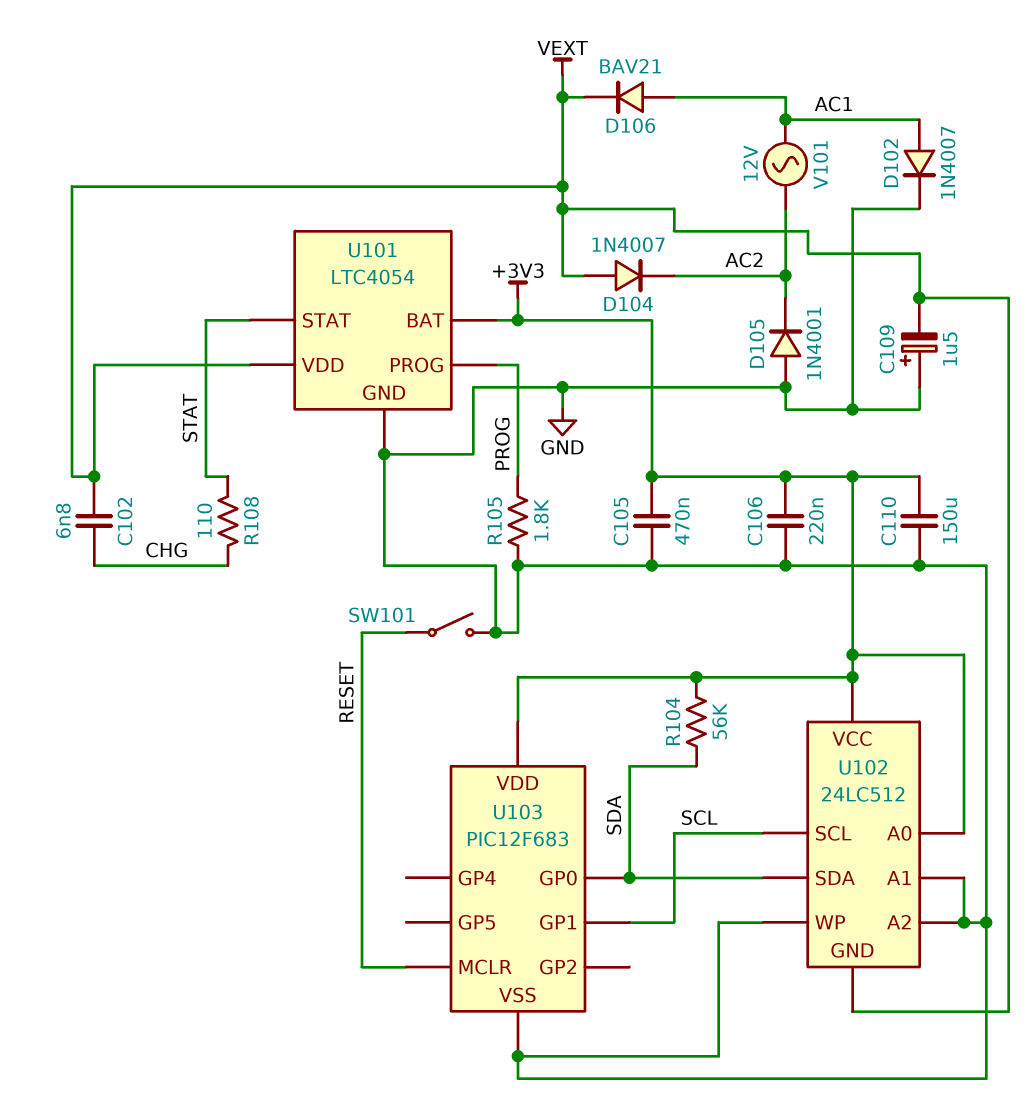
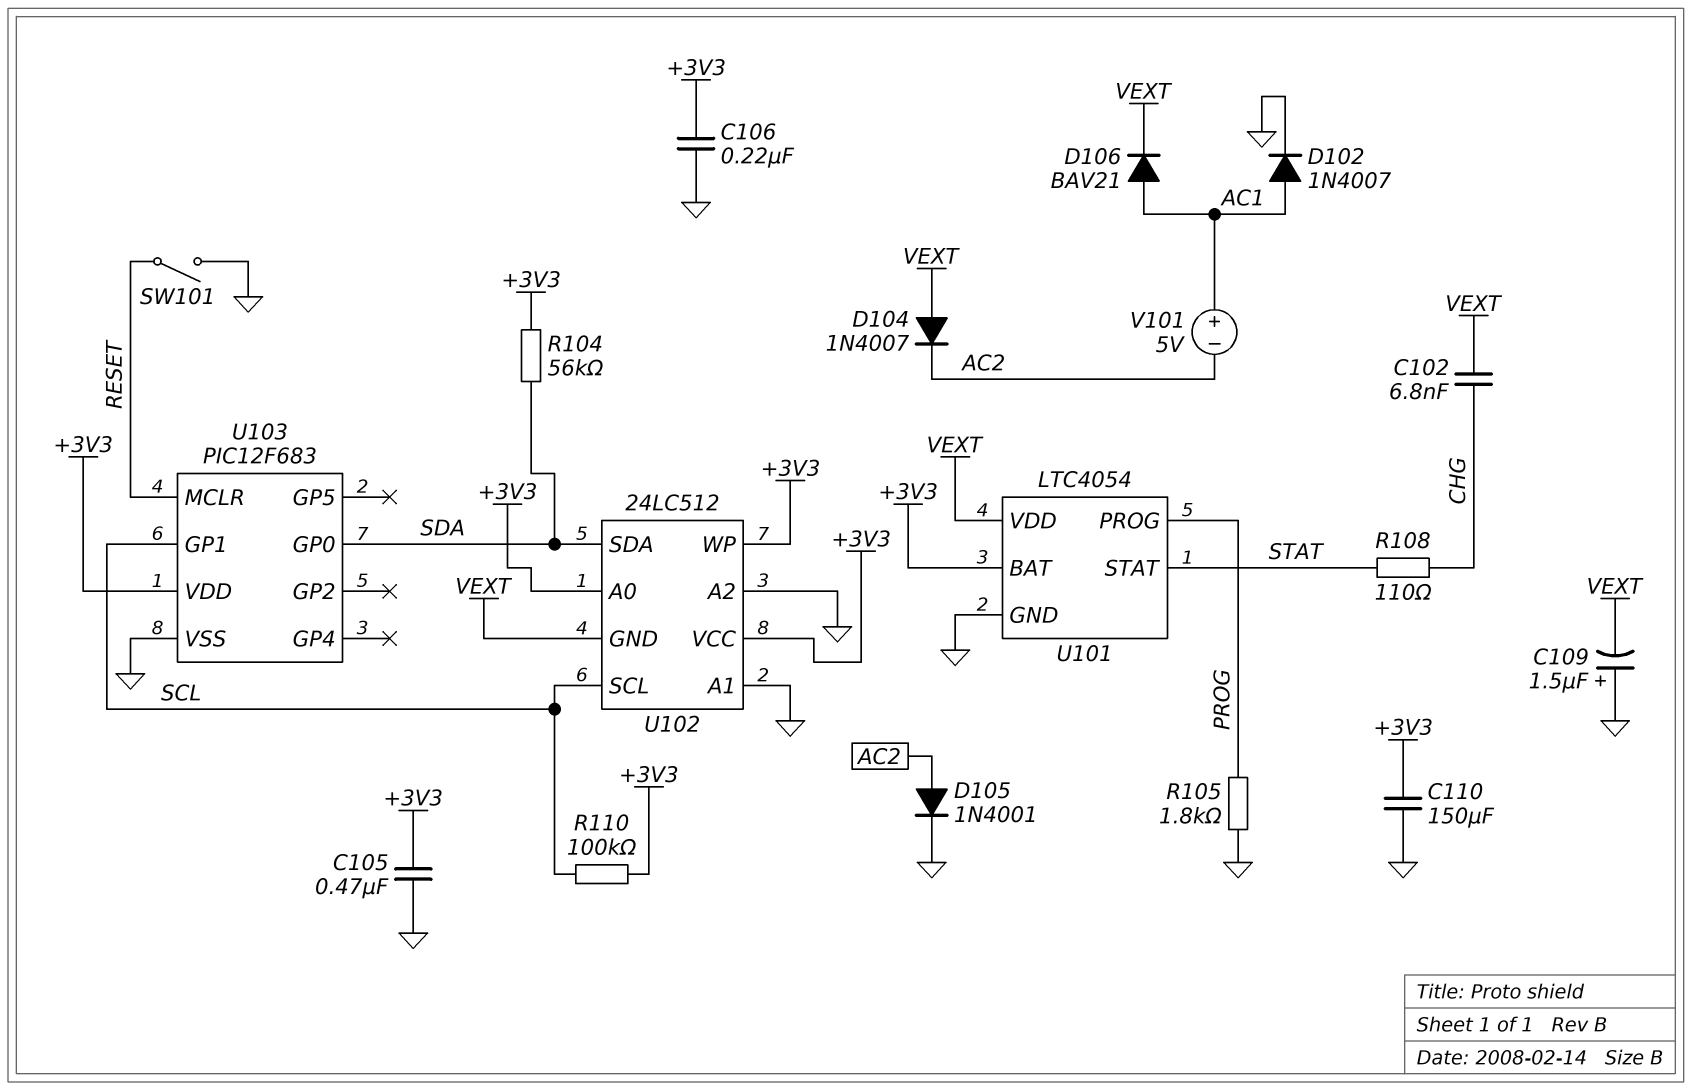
D105: diode 1N4001 (A GND, K AC2) -> diode 1N4001 (A AC2, K GND)
R110: none -> 100k (+3V3, SCL)
U102 pin WP: GND -> +3V3
V101: AC 12V (AC1, AC2) -> 5V (plus AC1, minus AC2)

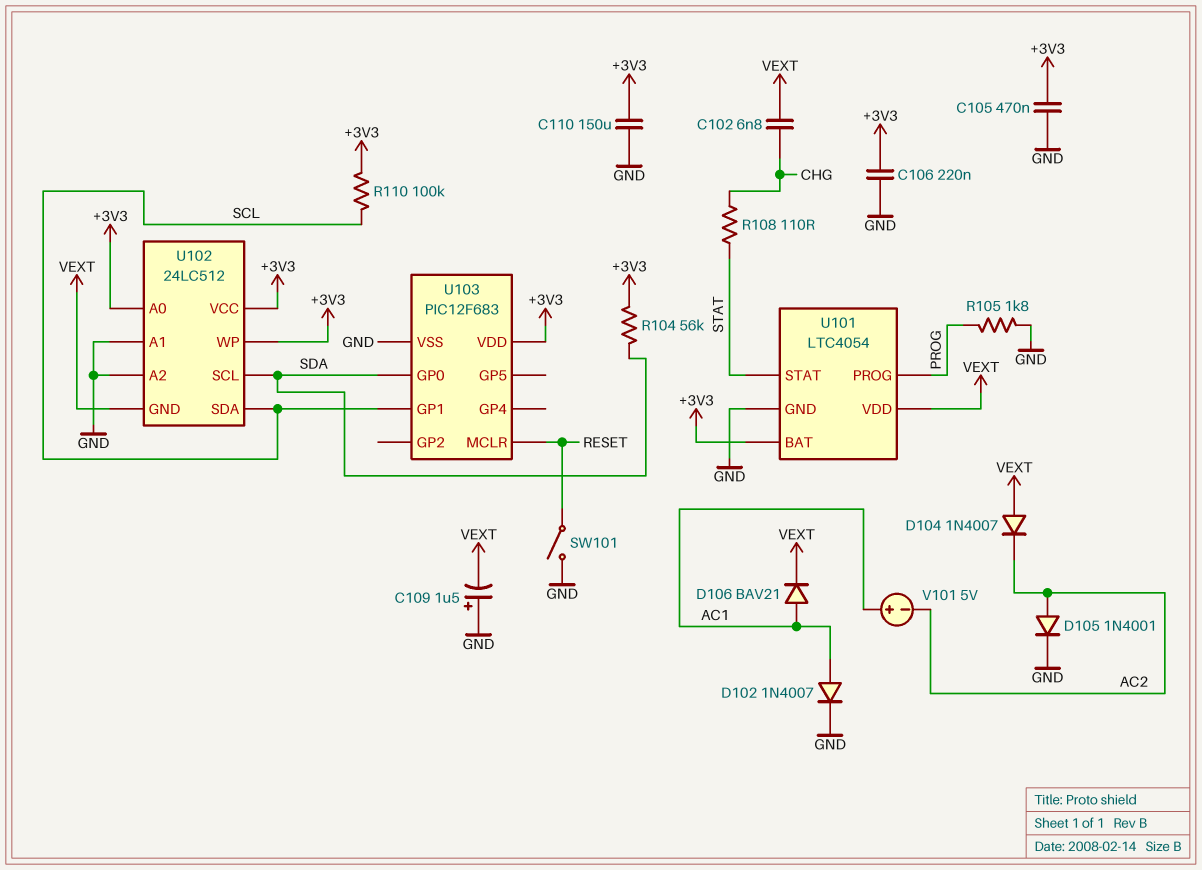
U102 pin SCL: SCL -> SDA
U102 pin SDA: SDA -> SCL

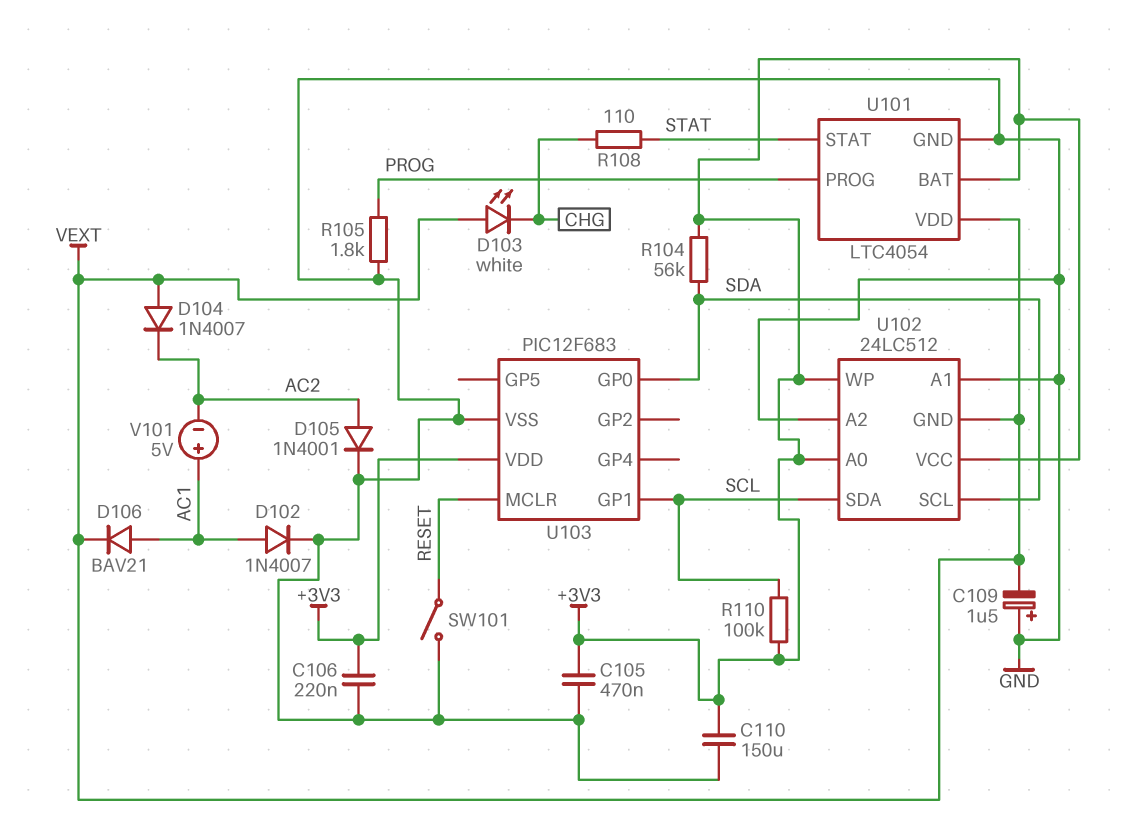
C102: 6.8nF (CHG, VEXT) -> none
D103: none -> LED white (A VEXT, K CHG)

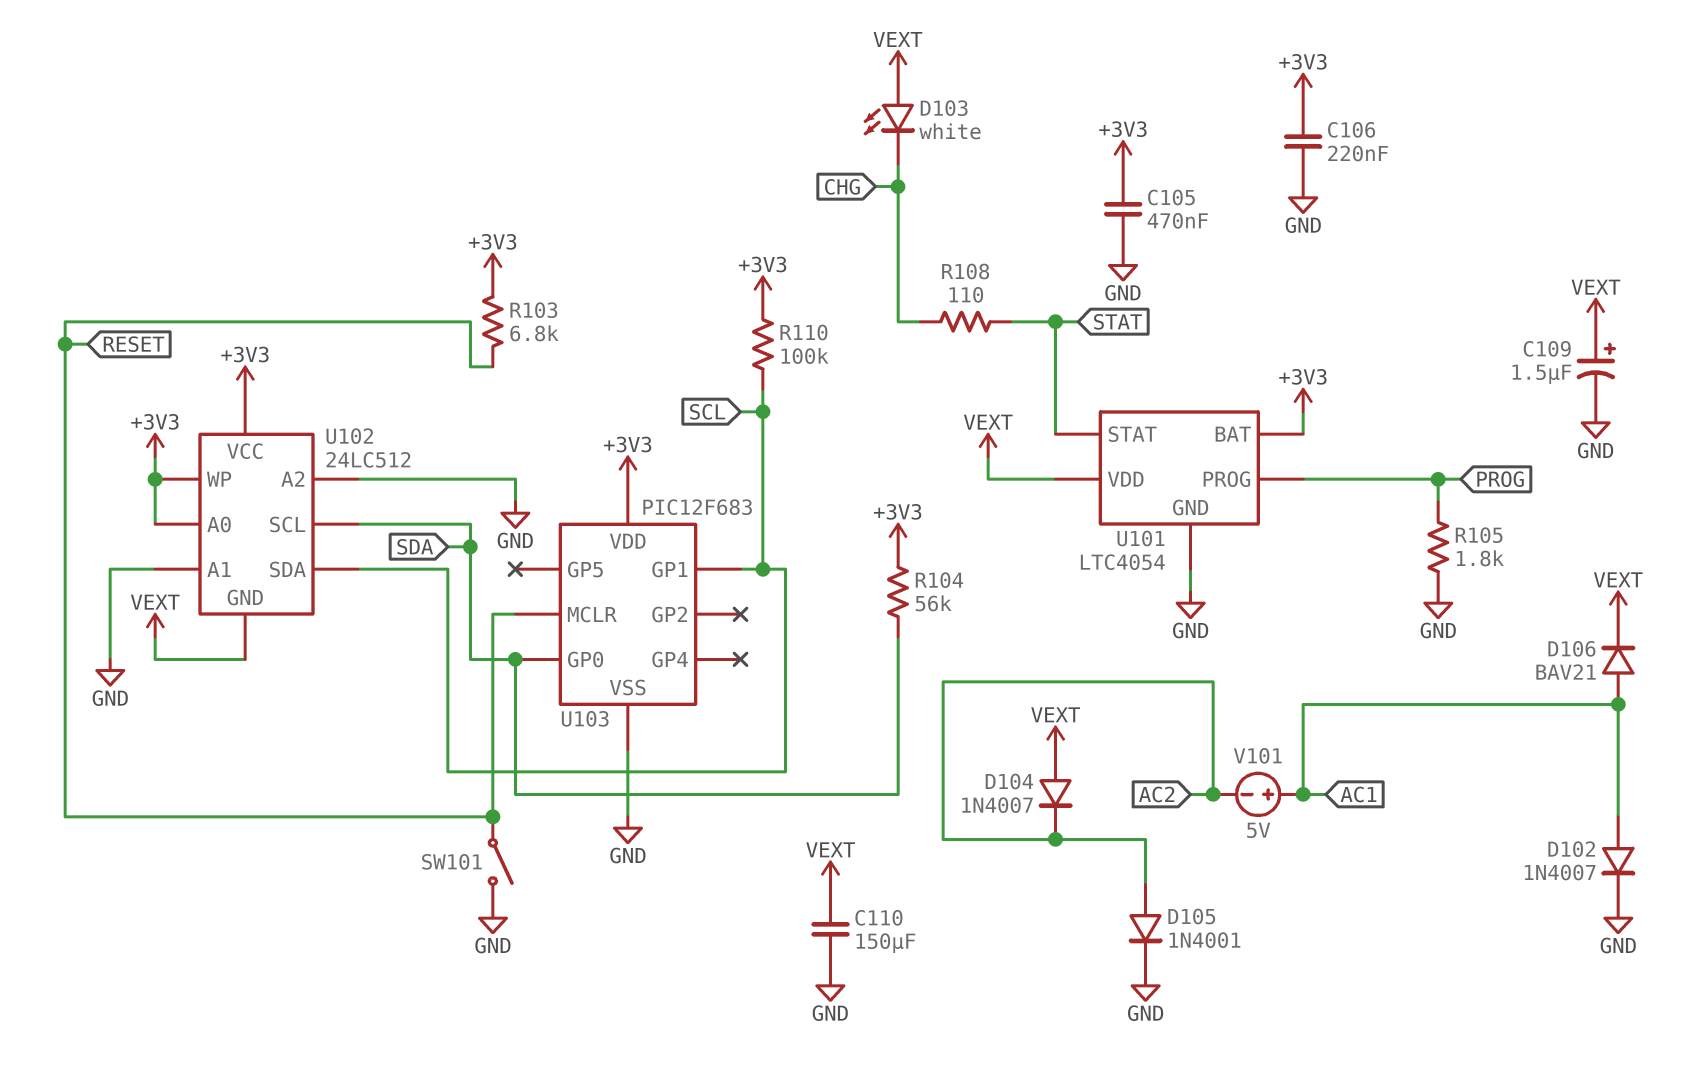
C109: 1.5uF (plus GND, minus VEXT) -> 1.5uF (plus VEXT, minus GND)
C110: 150uF (+3V3, GND) -> 150uF (GND, VEXT)
R103: none -> 6.8k (+3V3, RESET)

